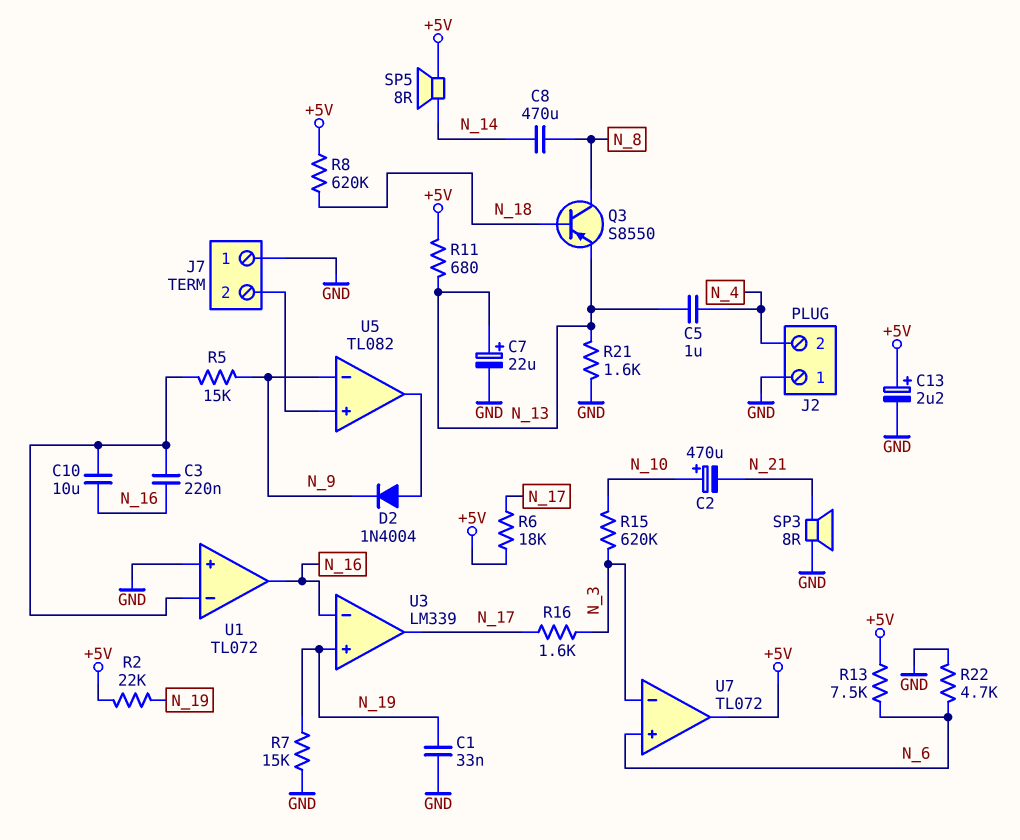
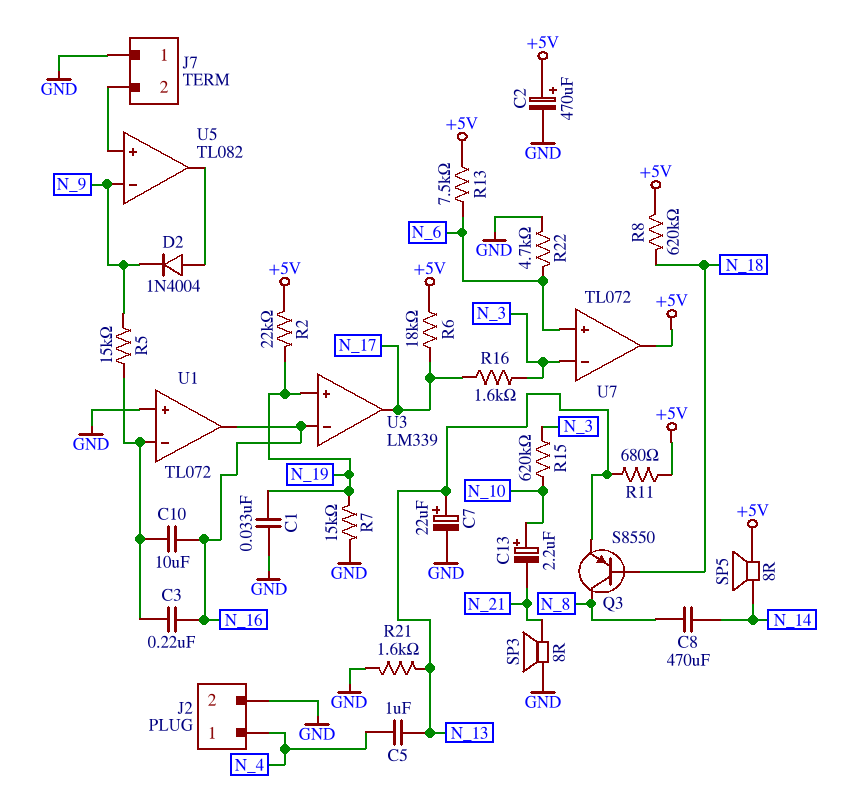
C2: 470uF (plus N_10, minus N_21) -> 470uF (plus +5V, minus GND)
C13: 2.2uF (plus +5V, minus GND) -> 2.2uF (plus N_10, minus N_21)
J2 pin 1: GND -> N_4
J2 pin 2: N_4 -> GND

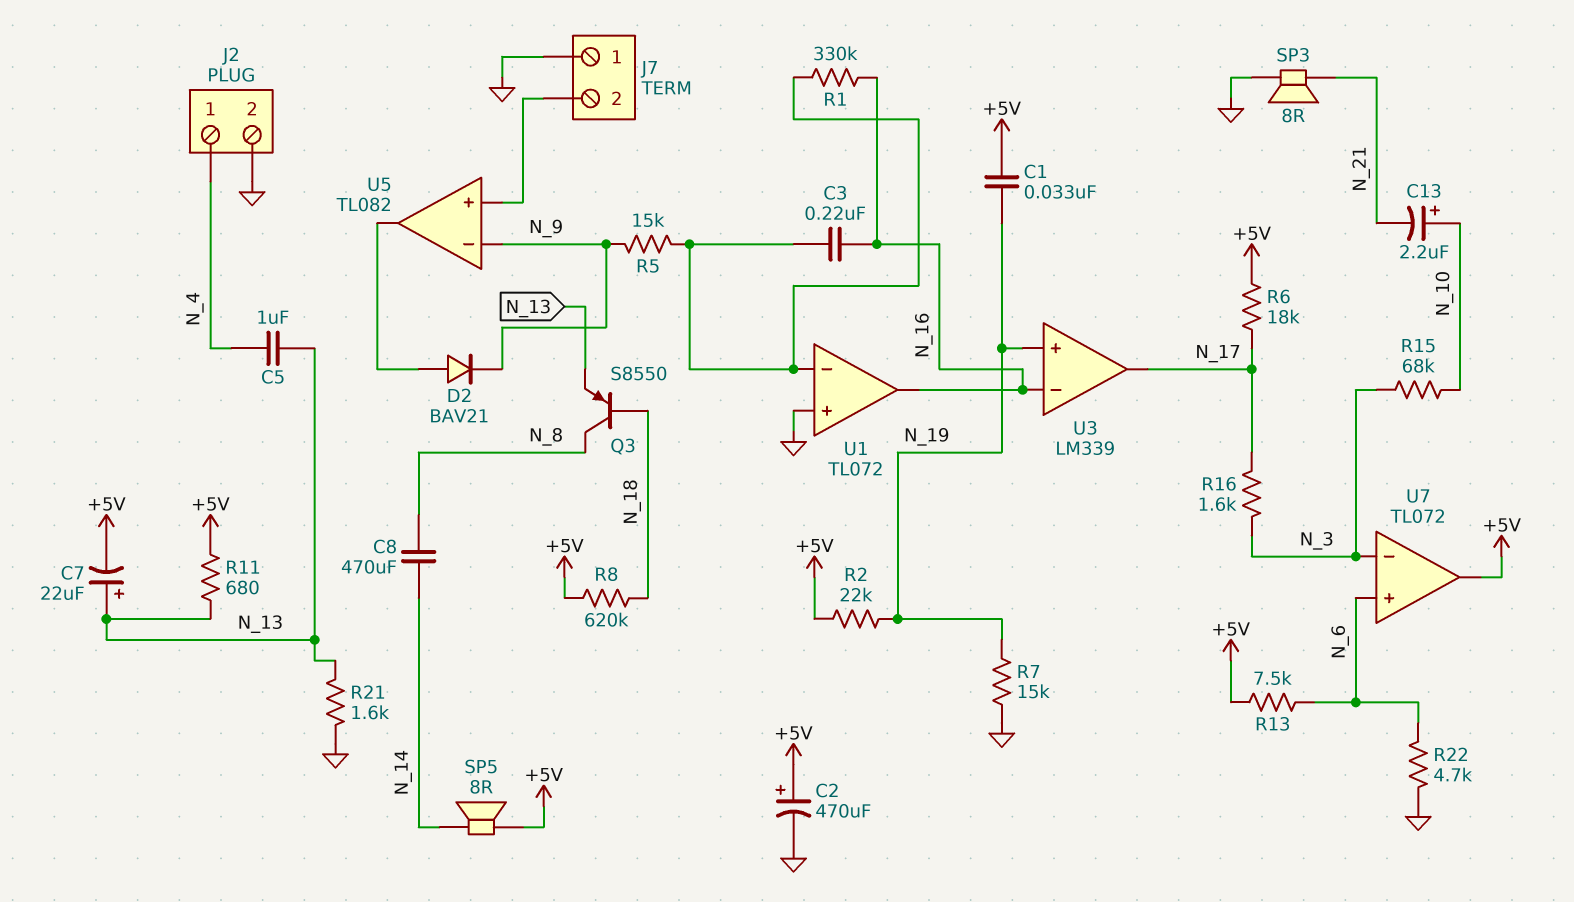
C1: 33nF (GND, N_19) -> 33nF (+5V, N_19)
C7: 22uF (plus N_13, minus GND) -> 22uF (plus N_13, minus +5V)
C10: 10uF (N_16, U1/in-) -> none
D2: diode 1N4004 (A U5/out, K N_9) -> diode BAV21 (A U5/out, K N_9)
R1: none -> 330k (N_16, U1/in-)
R15: 620k (N_3, N_10) -> 68k (N_3, N_10)

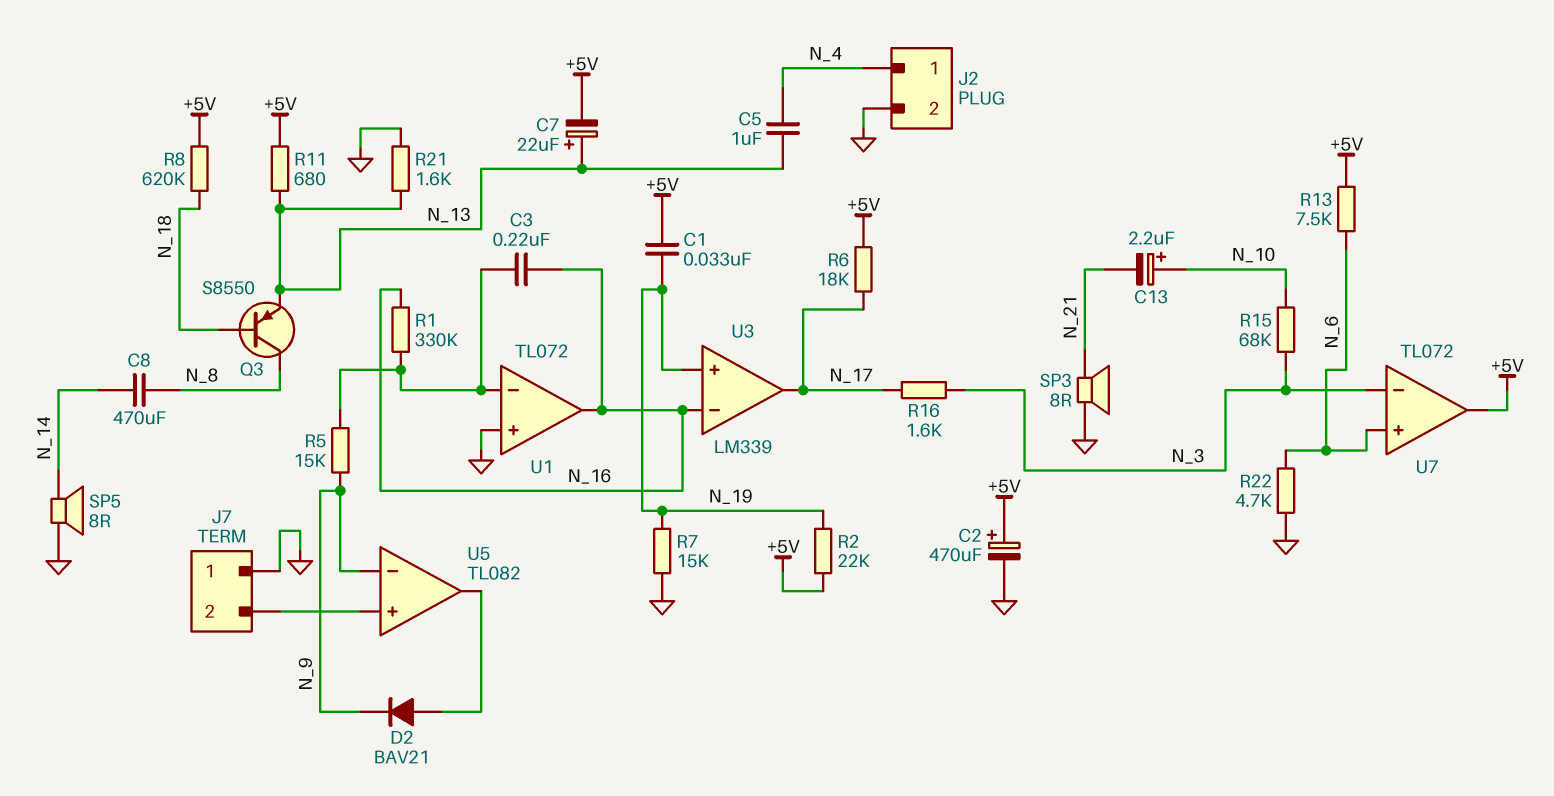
SP5: speaker 8R (+5V, N_14) -> speaker 8R (GND, N_14)

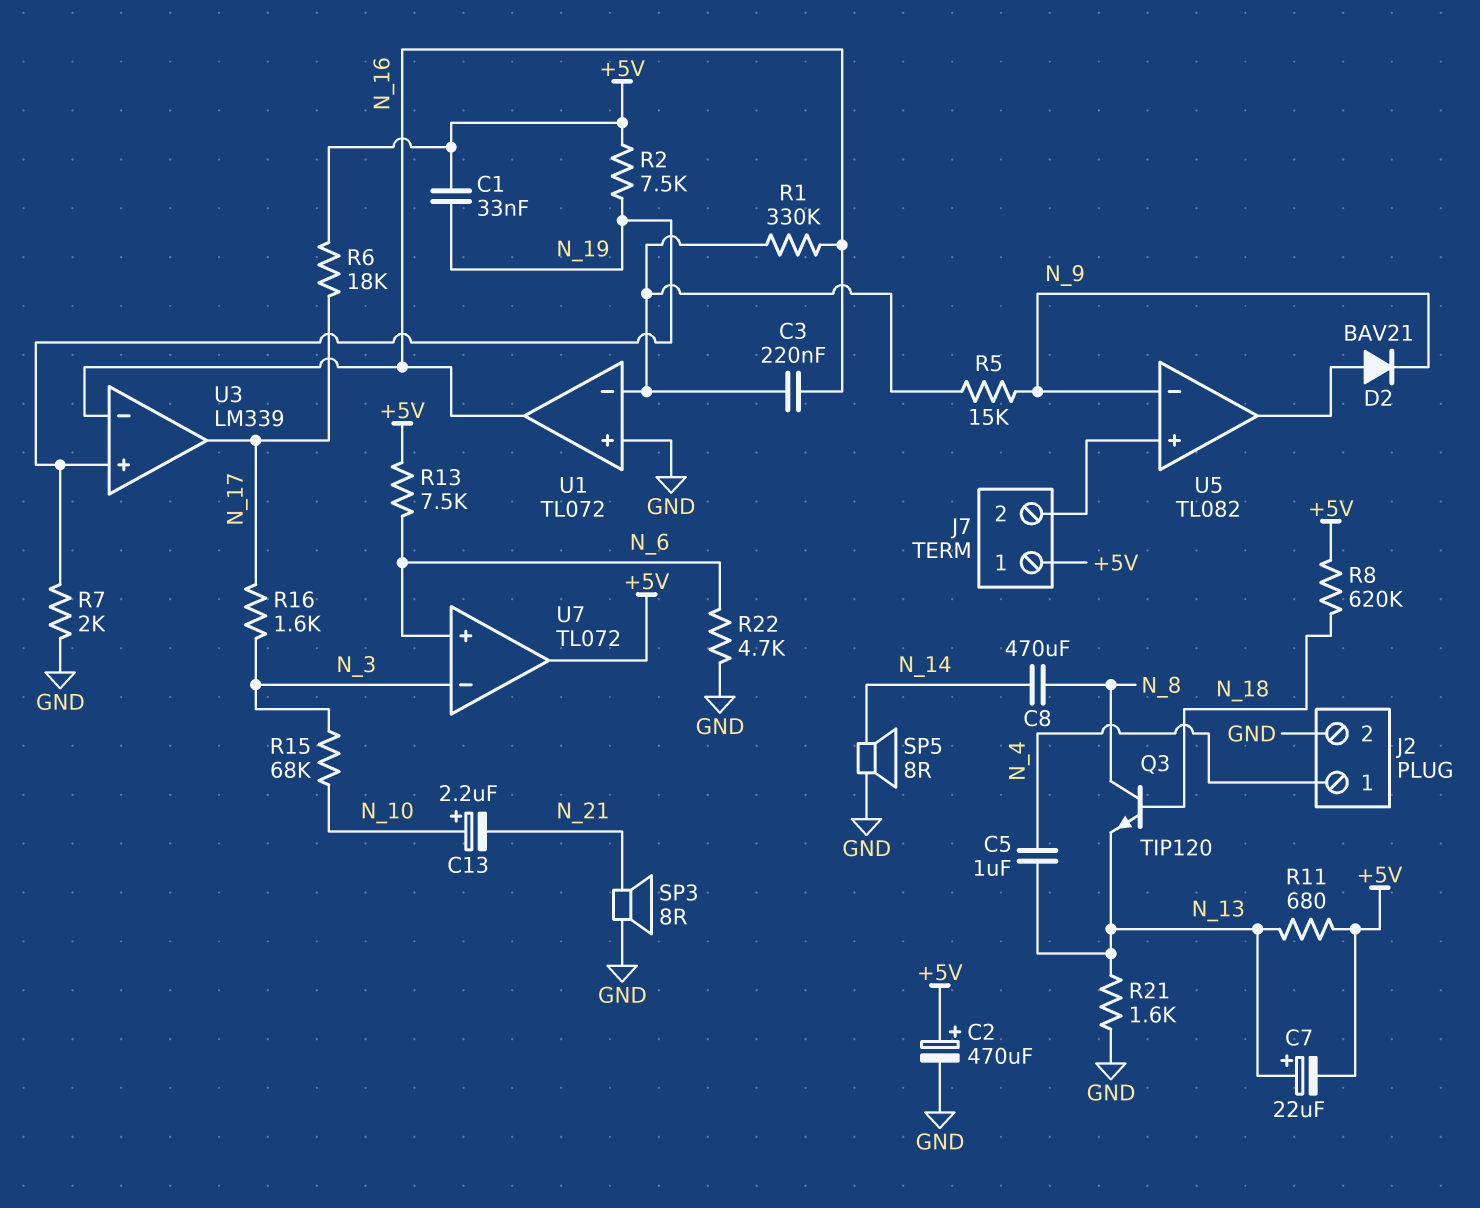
J7 pin 1: GND -> +5V
Q3: PNP S8550 (B N_18, C N_8, E N_13) -> NPN TIP120 (B N_18, C N_8, E N_13)
R2: 22k (+5V, N_19) -> 7.5k (+5V, N_19)
R7: 15k (GND, N_19) -> 2k (GND, N_19)

